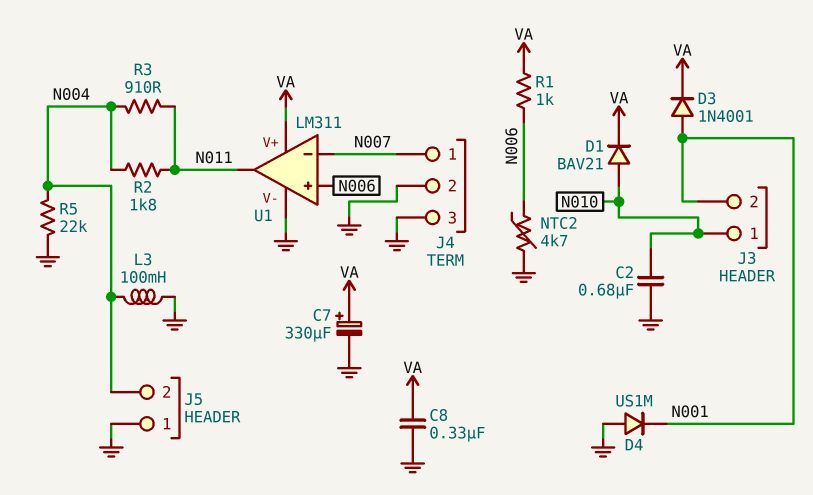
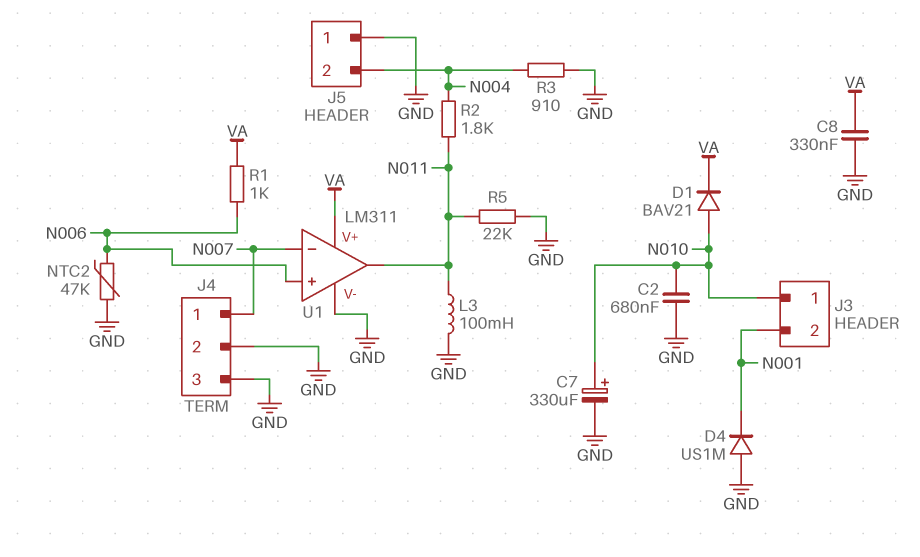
C7: 330uF (plus VA, minus GND) -> 330uF (plus N010, minus GND)
D3: diode 1N4001 (A N001, K VA) -> none
L3: 100mH (GND, N004) -> 100mH (GND, N011)
NTC2: 4.7k (GND, N006) -> 47k (GND, N006)
R3: 910 (N004, N011) -> 910 (GND, N004)
R5: 22k (GND, N004) -> 22k (GND, N011)

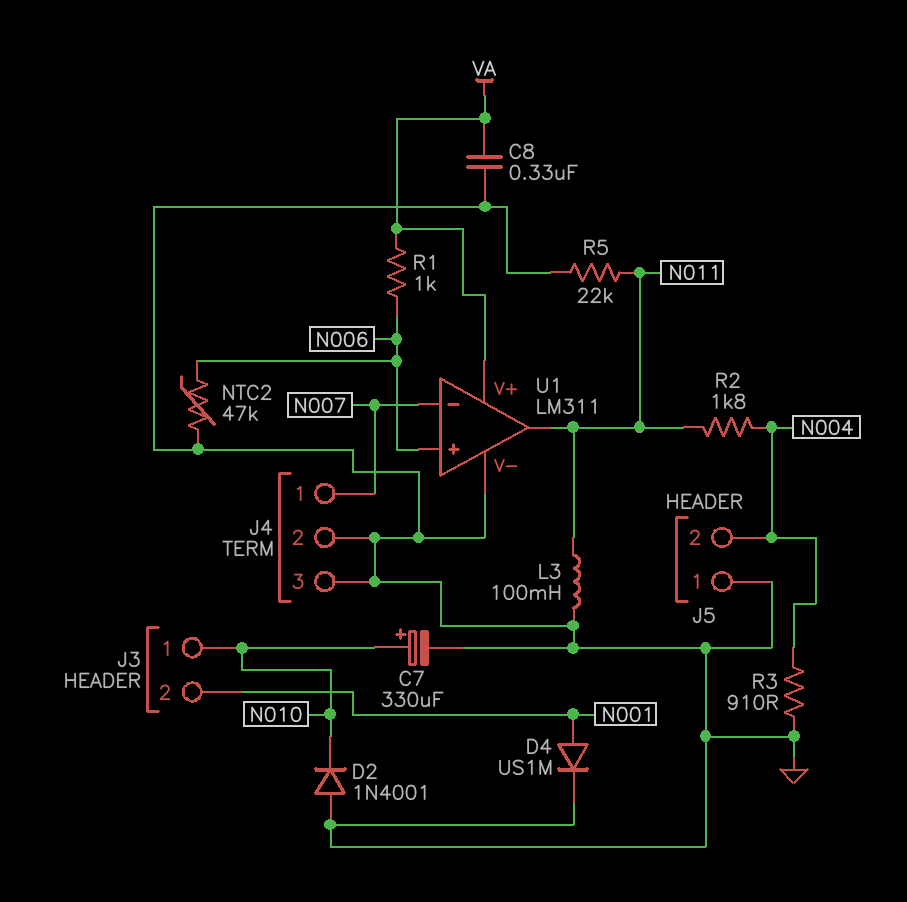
C2: 680nF (GND, N010) -> none
D1: diode BAV21 (A N010, K VA) -> none
D2: none -> diode 1N4001 (A GND, K N010)
D4: diode US1M (A GND, K N001) -> diode US1M (A N001, K GND)

